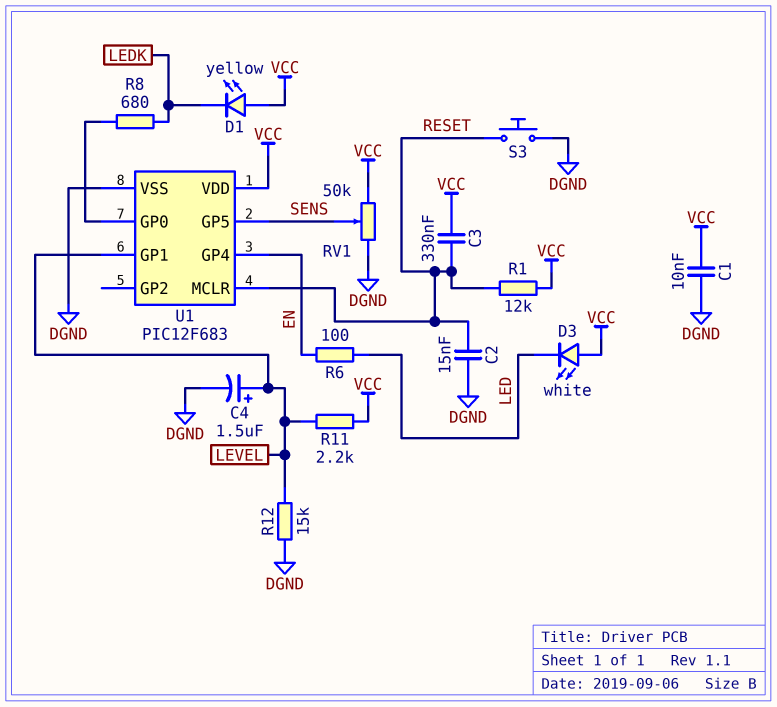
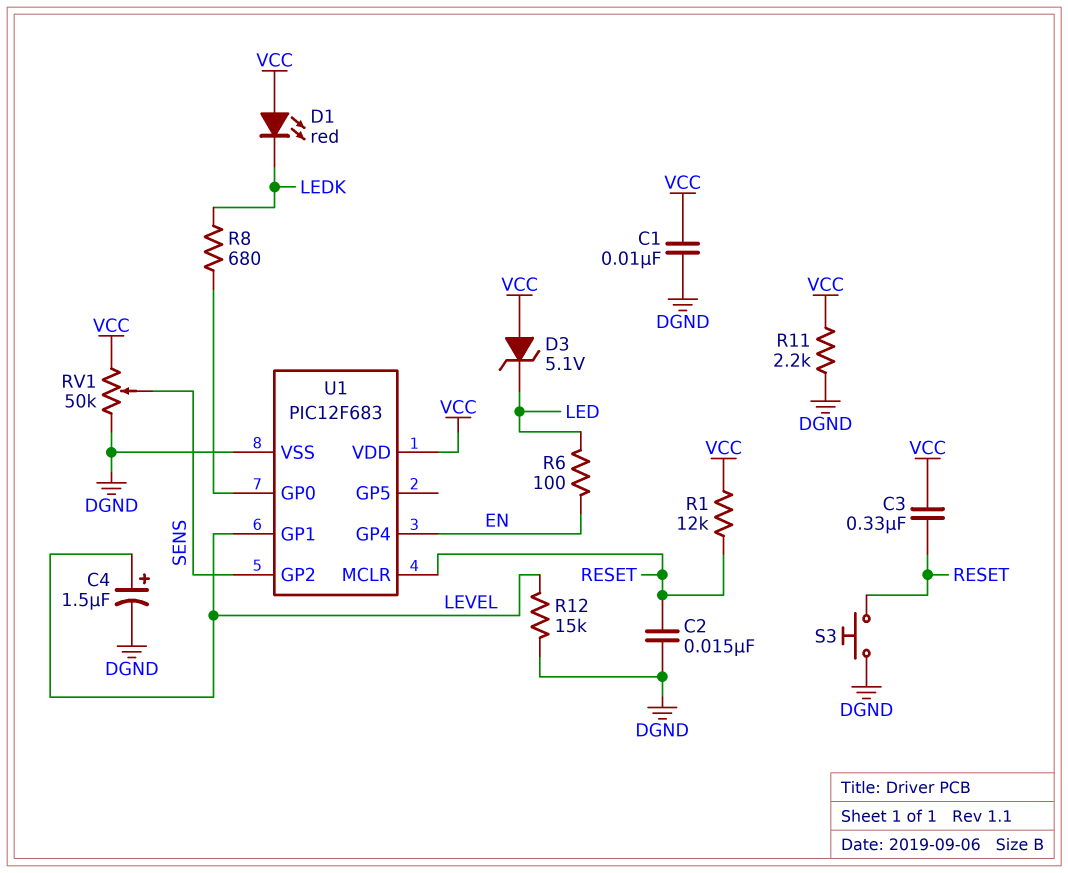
D1: LED yellow (A VCC, K LEDK) -> LED red (A VCC, K LEDK)
D3: LED white (A VCC, K LED) -> zener 5.1V (A VCC, K LED)
R11: 2.2k (LEVEL, VCC) -> 2.2k (DGND, VCC)
U1 pin GP2: none -> SENS
U1 pin GP5: SENS -> none

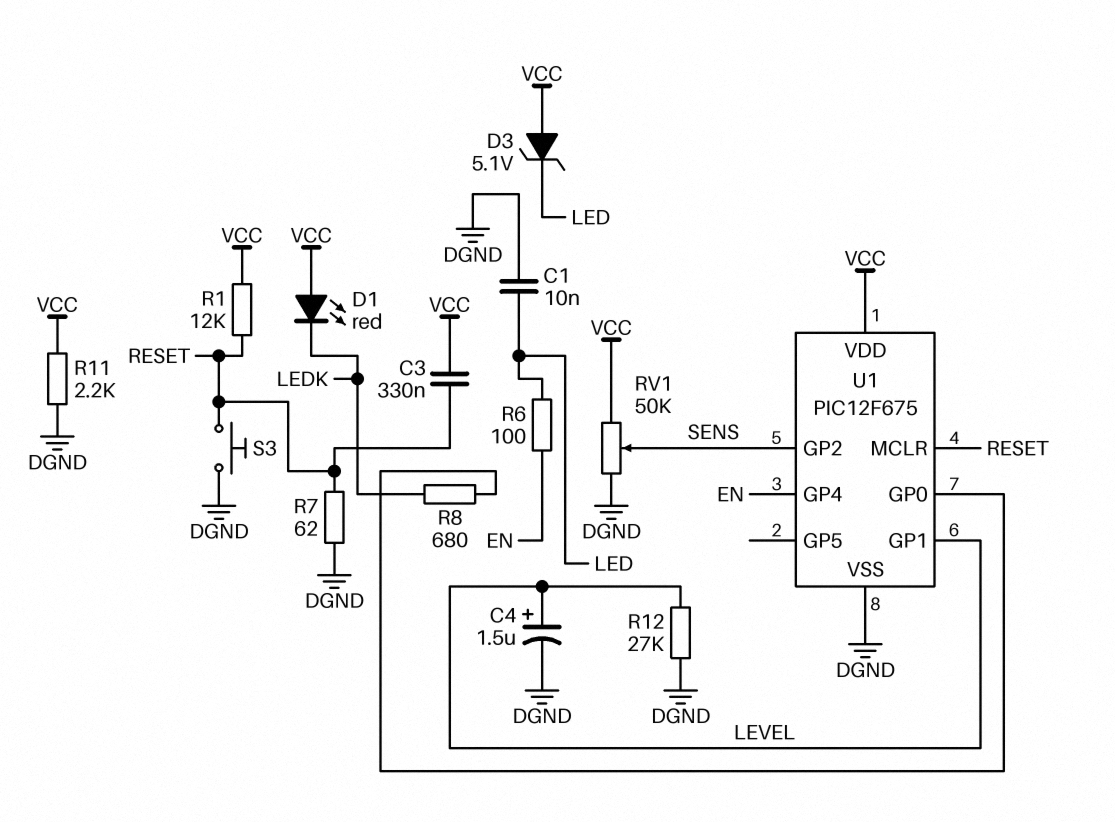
C1: 10nF (DGND, VCC) -> 10nF (DGND, LED)
C2: 15nF (DGND, RESET) -> none
R7: none -> 62 (DGND, RESET)
R12: 15k (DGND, LEVEL) -> 27k (DGND, LEVEL)
U1: PIC12F683 -> PIC12F675

